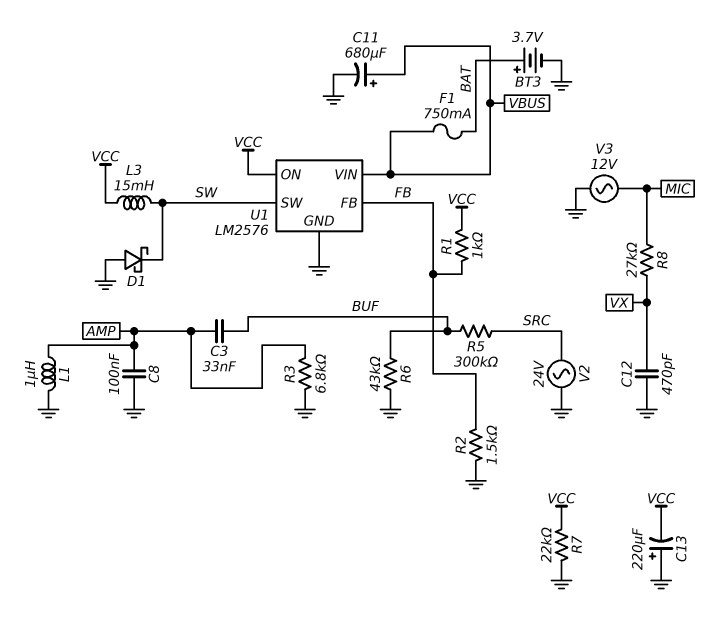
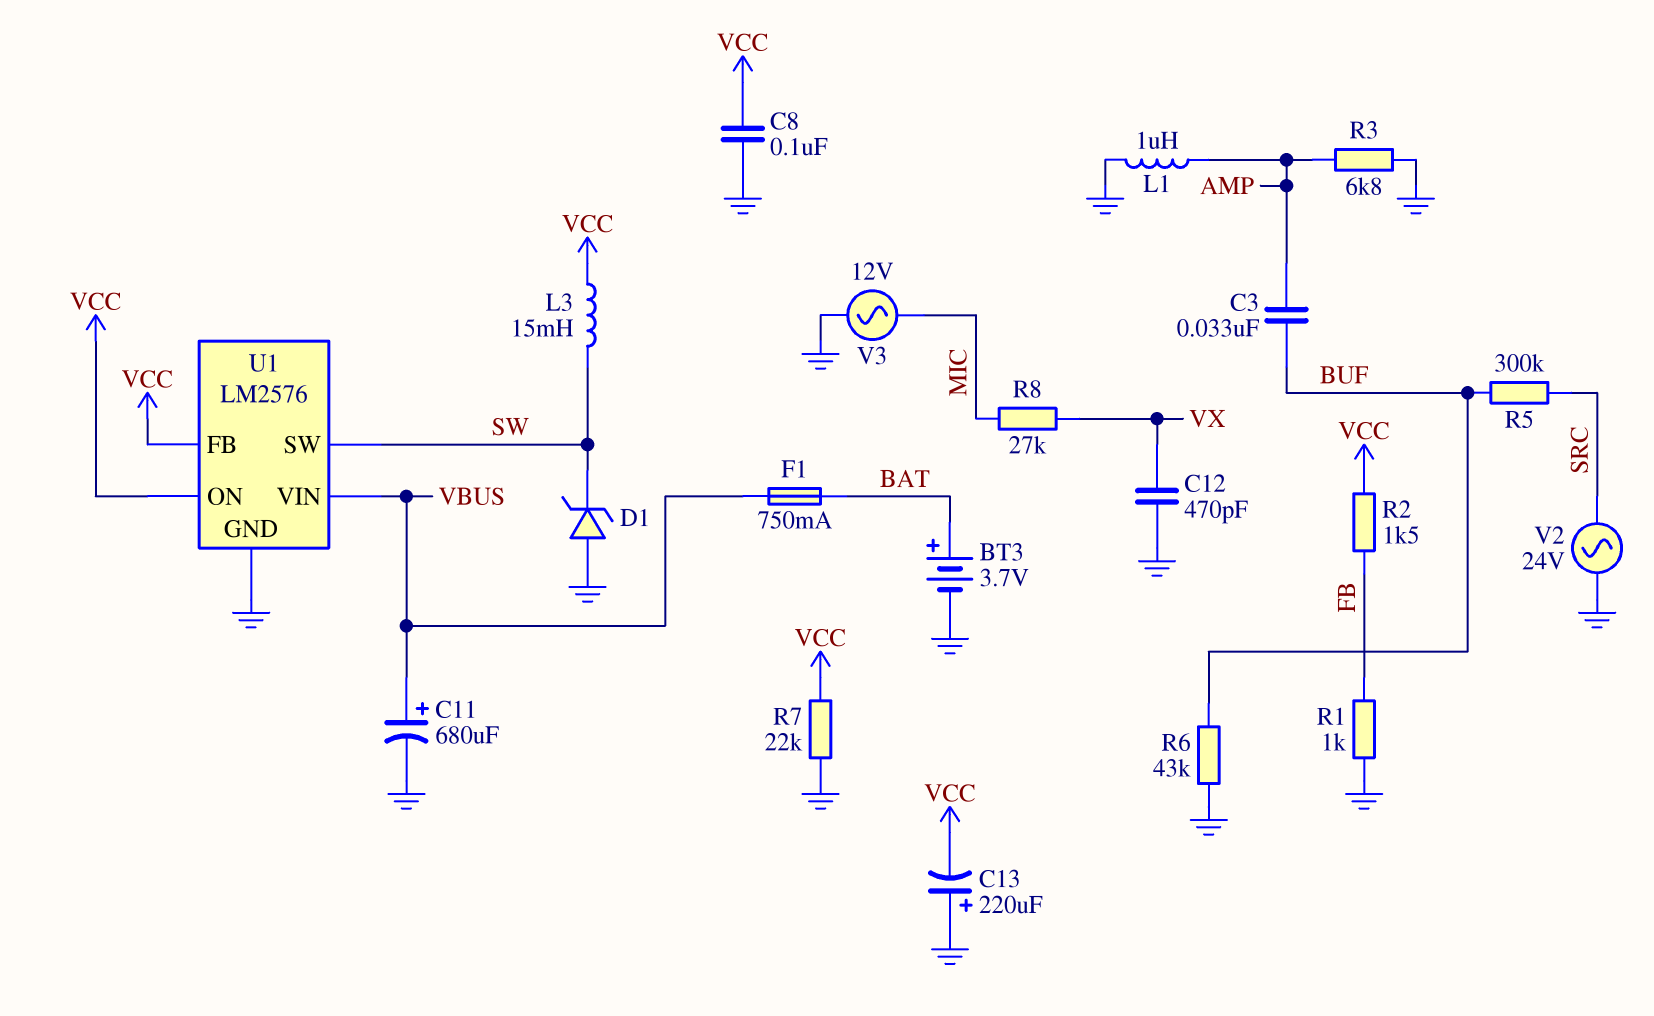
C8: 100nF (AMP, GND) -> 100nF (GND, VCC)
D1: schottky (A GND, K SW) -> zener (A GND, K SW)
R1: 1k (FB, VCC) -> 1k (FB, GND)
R2: 1.5k (FB, GND) -> 1.5k (FB, VCC)
U1 pin FB: FB -> VCC

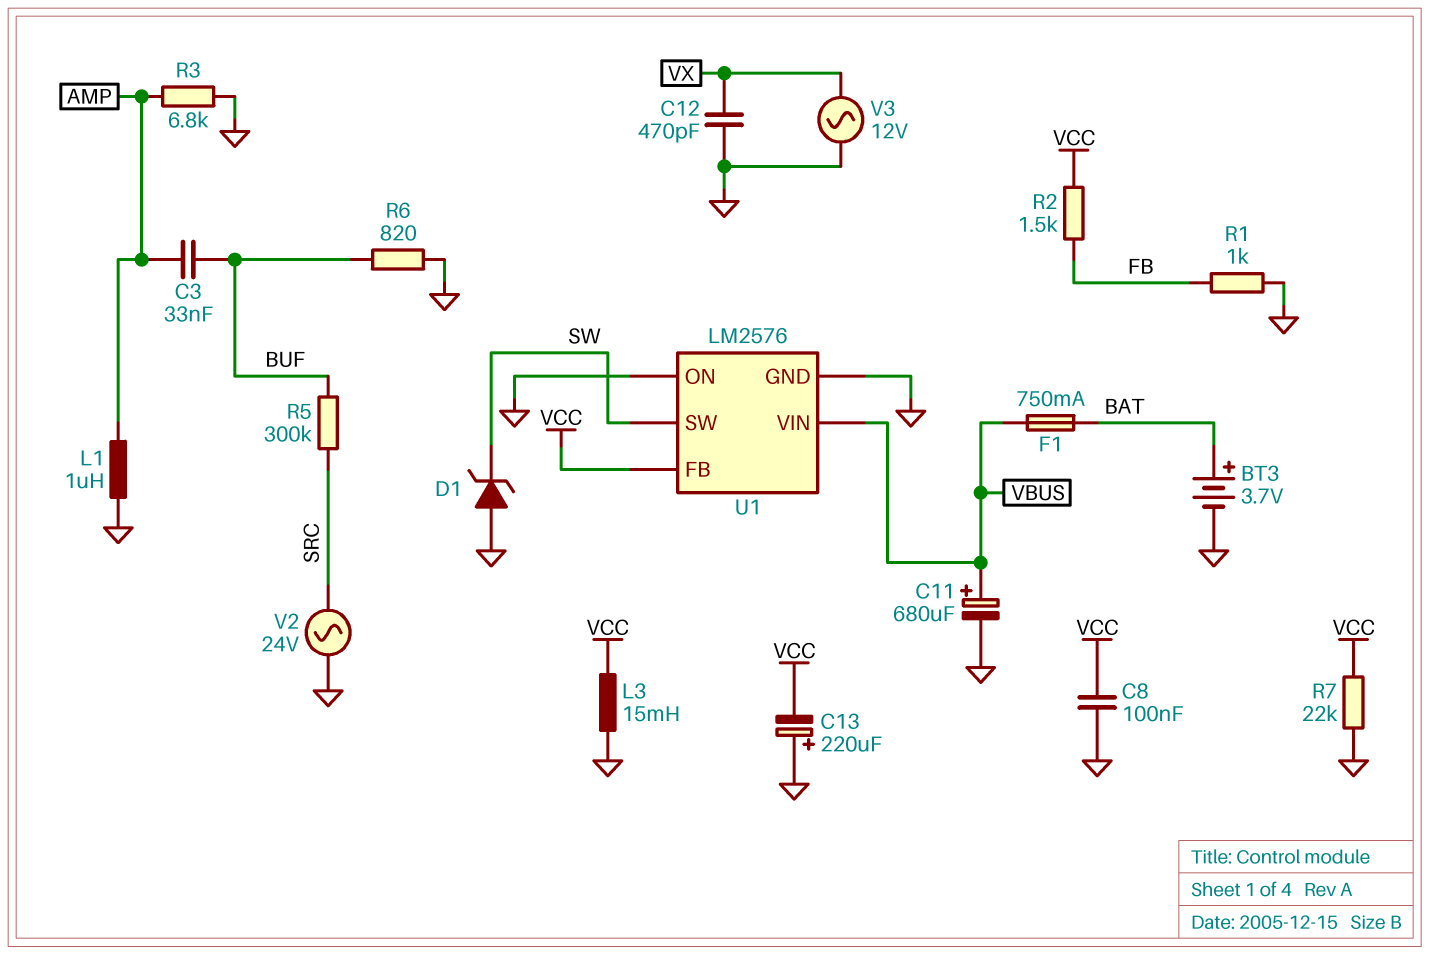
L3: 15mH (SW, VCC) -> 15mH (GND, VCC)
R6: 43k (BUF, GND) -> 820 (BUF, GND)
R8: 27k (MIC, VX) -> none
U1 pin ON: VCC -> GND
V3: AC 12V (GND, MIC) -> AC 12V (GND, VX)

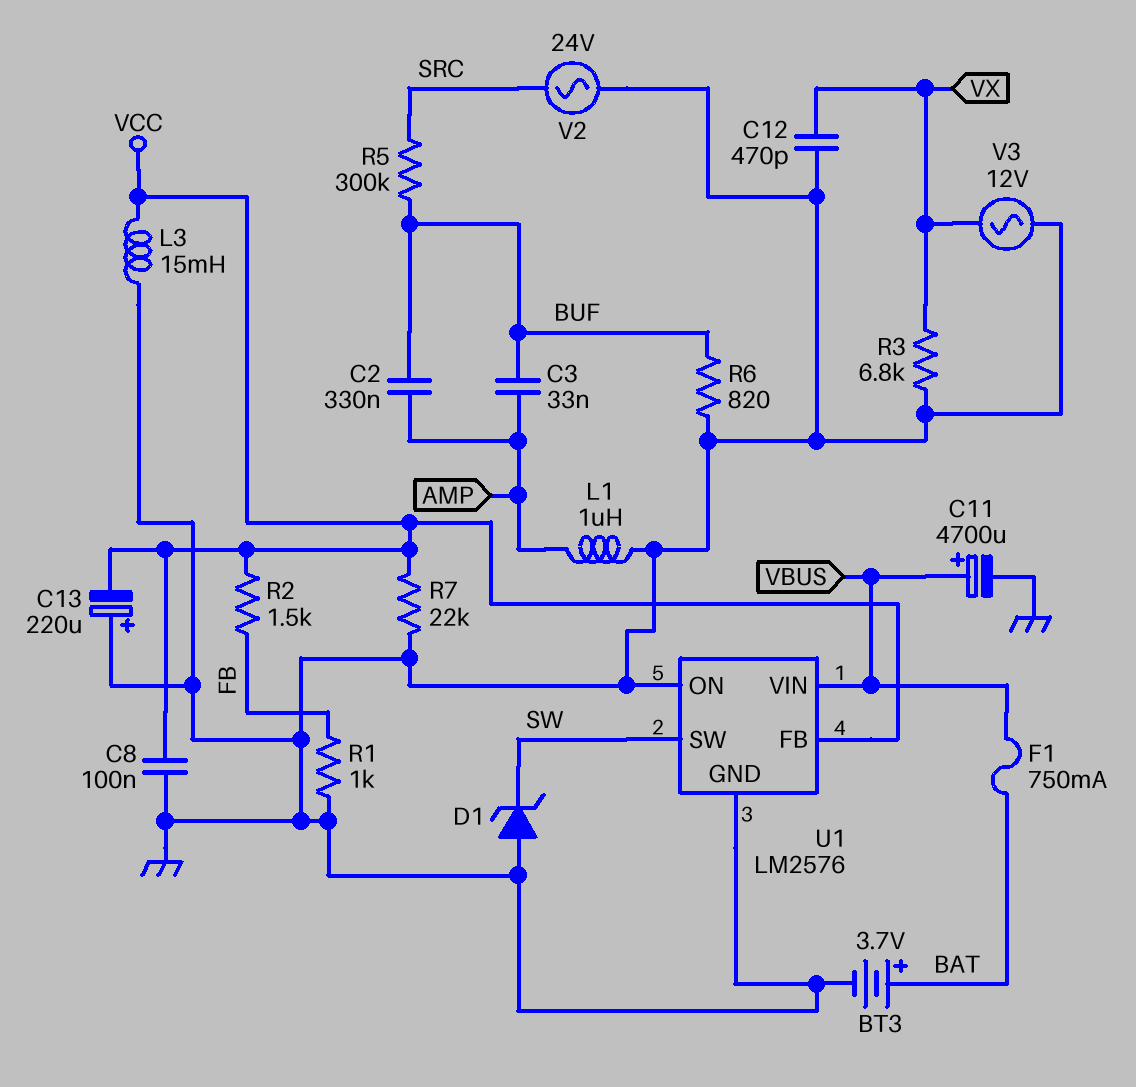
C2: none -> 330nF (AMP, BUF)
C11: 680uF (plus VBUS, minus GND) -> 4700uF (plus VBUS, minus GND)
R3: 6.8k (AMP, GND) -> 6.8k (GND, VX)

